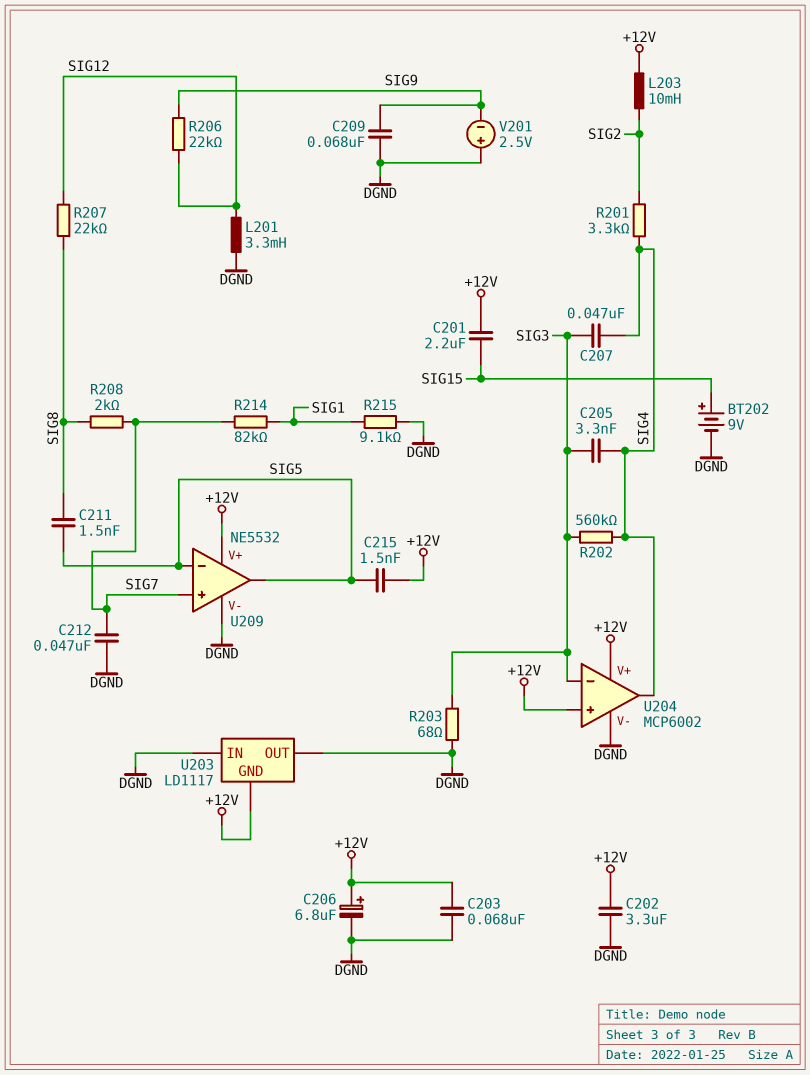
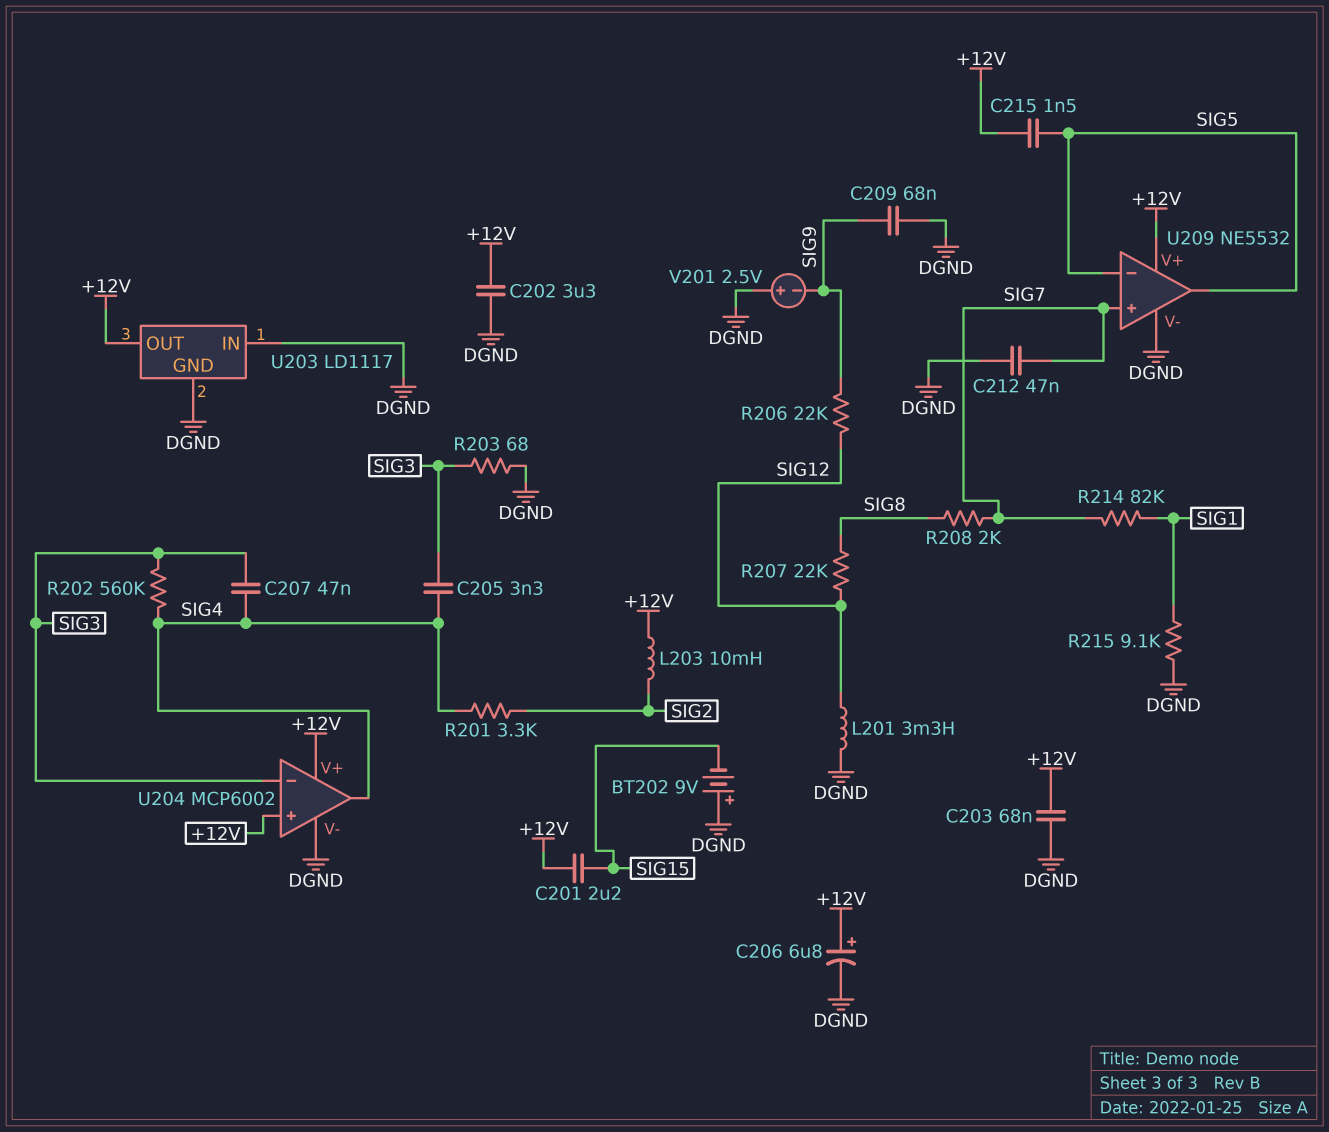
BT202: 9V (plus SIG15, minus DGND) -> 9V (plus DGND, minus SIG15)
C211: 1.5nF (SIG5, SIG8) -> none
U203 pin GND: +12V -> DGND
U203 pin OUT: DGND -> +12V

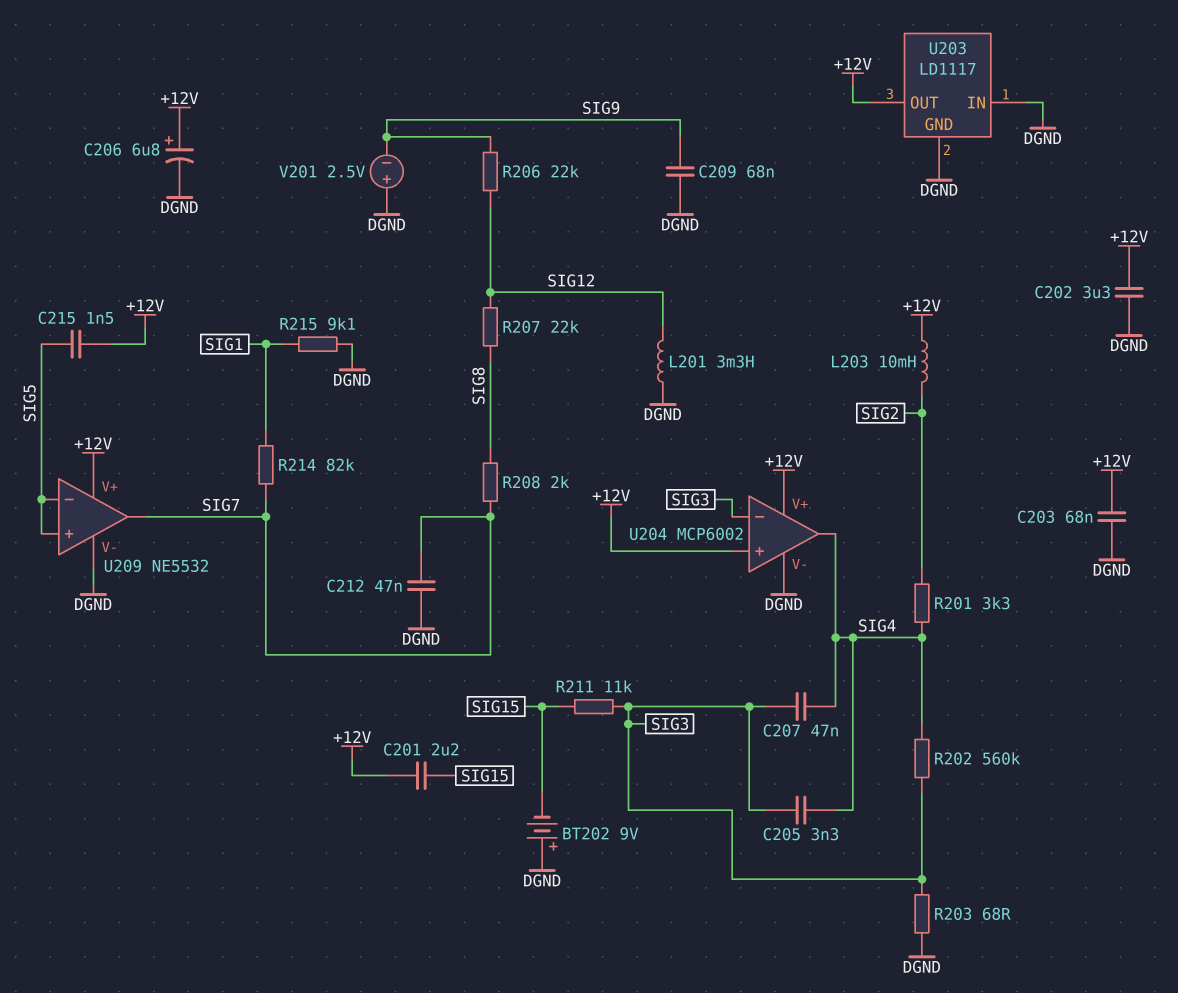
R211: none -> 11k (SIG3, SIG15)
U209 pin in+: SIG7 -> SIG5
U209 pin out: SIG5 -> SIG7

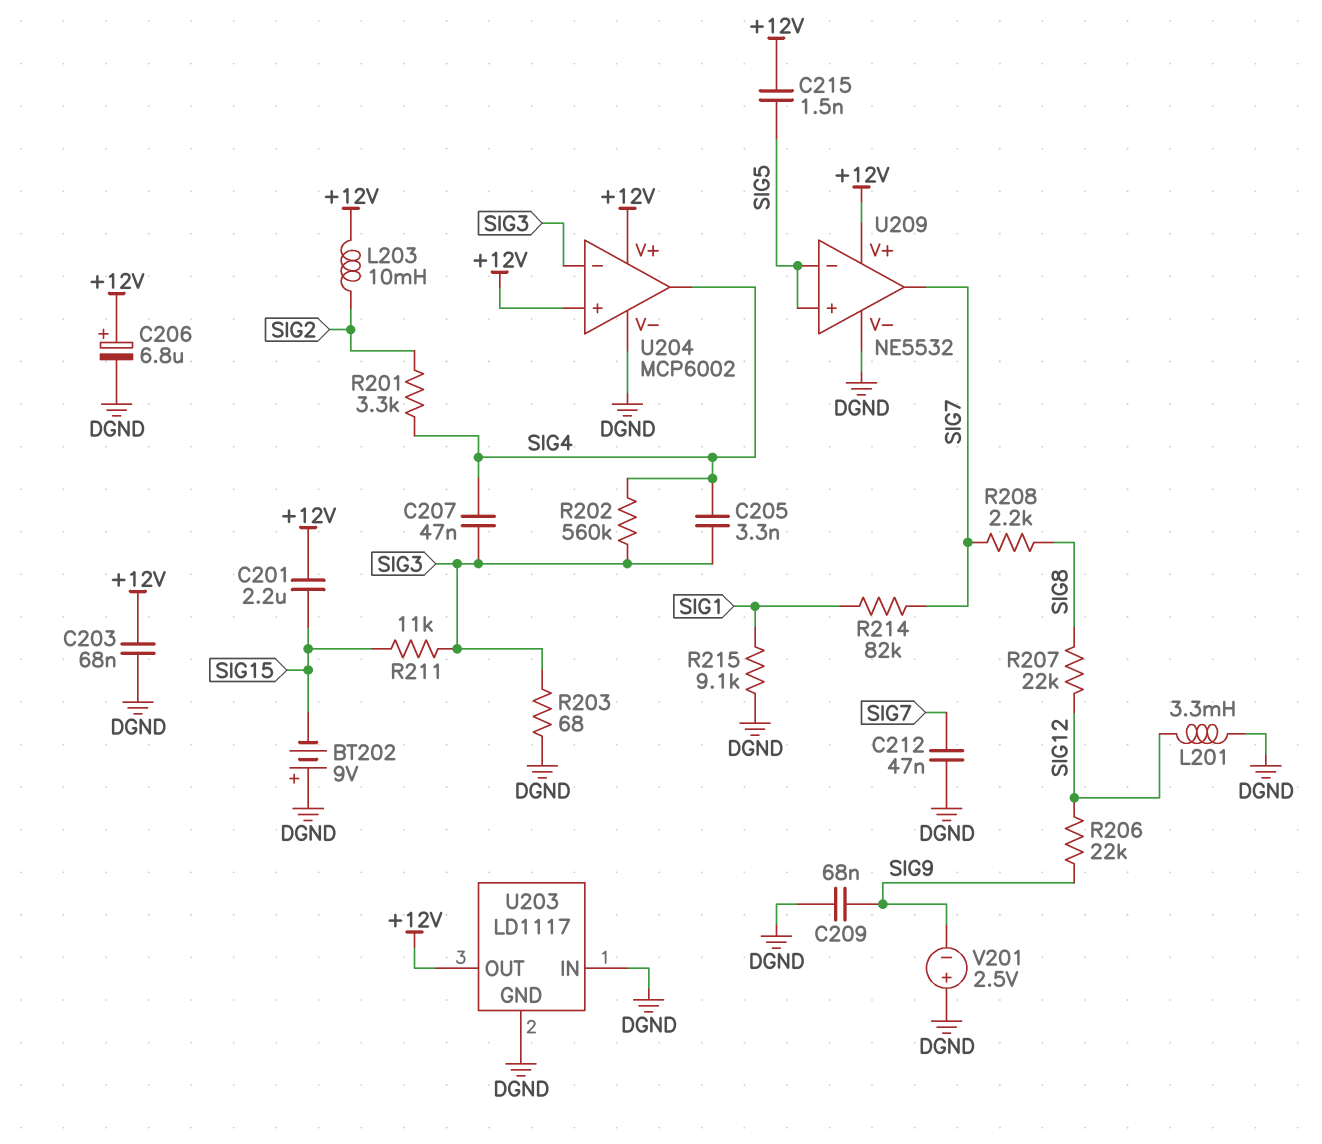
C202: 3.3uF (+12V, DGND) -> none
R208: 2k (SIG7, SIG8) -> 2.2k (SIG7, SIG8)

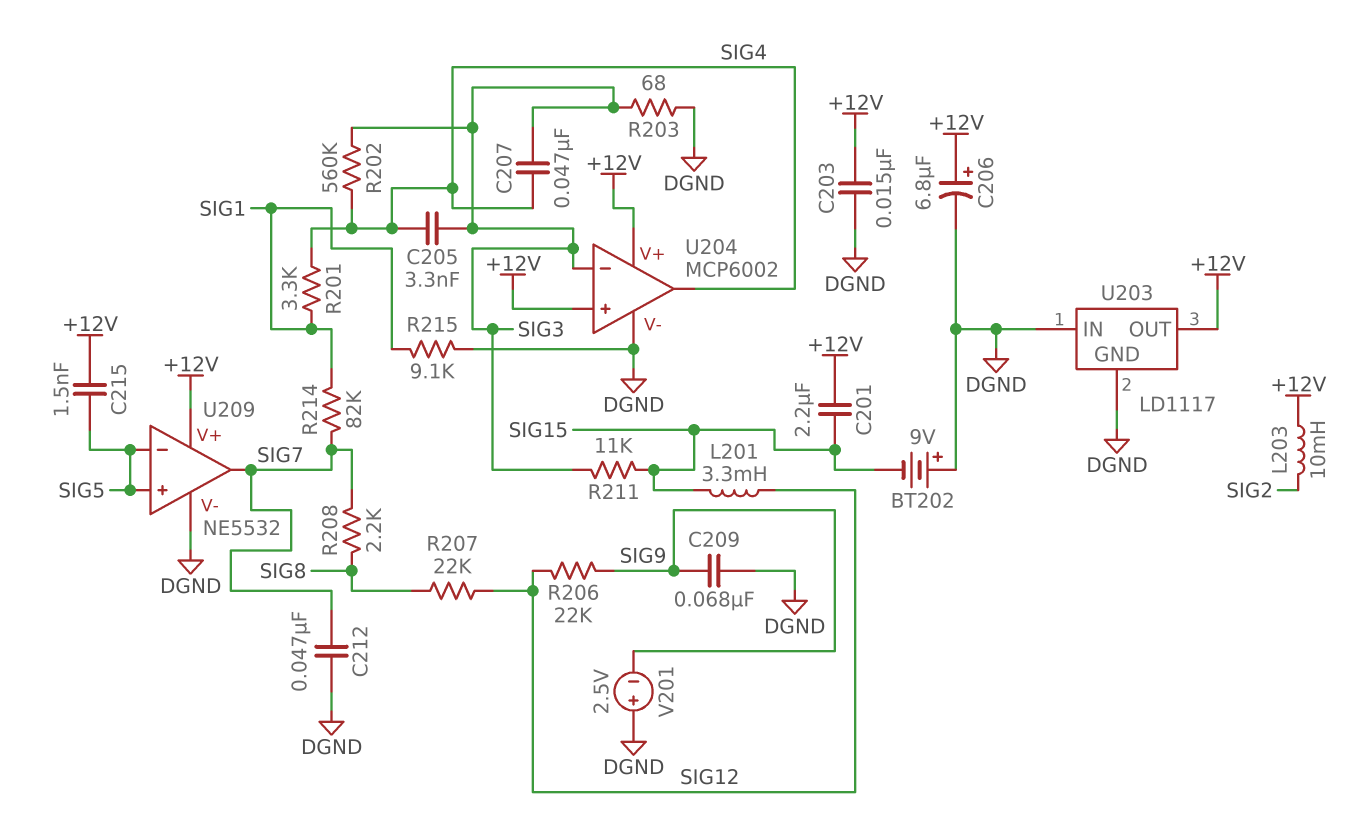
C203: 68nF (+12V, DGND) -> 15nF (+12V, DGND)
L201: 3.3mH (DGND, SIG12) -> 3.3mH (SIG12, SIG15)
R201: 3.3k (SIG2, SIG4) -> 3.3k (SIG1, SIG4)

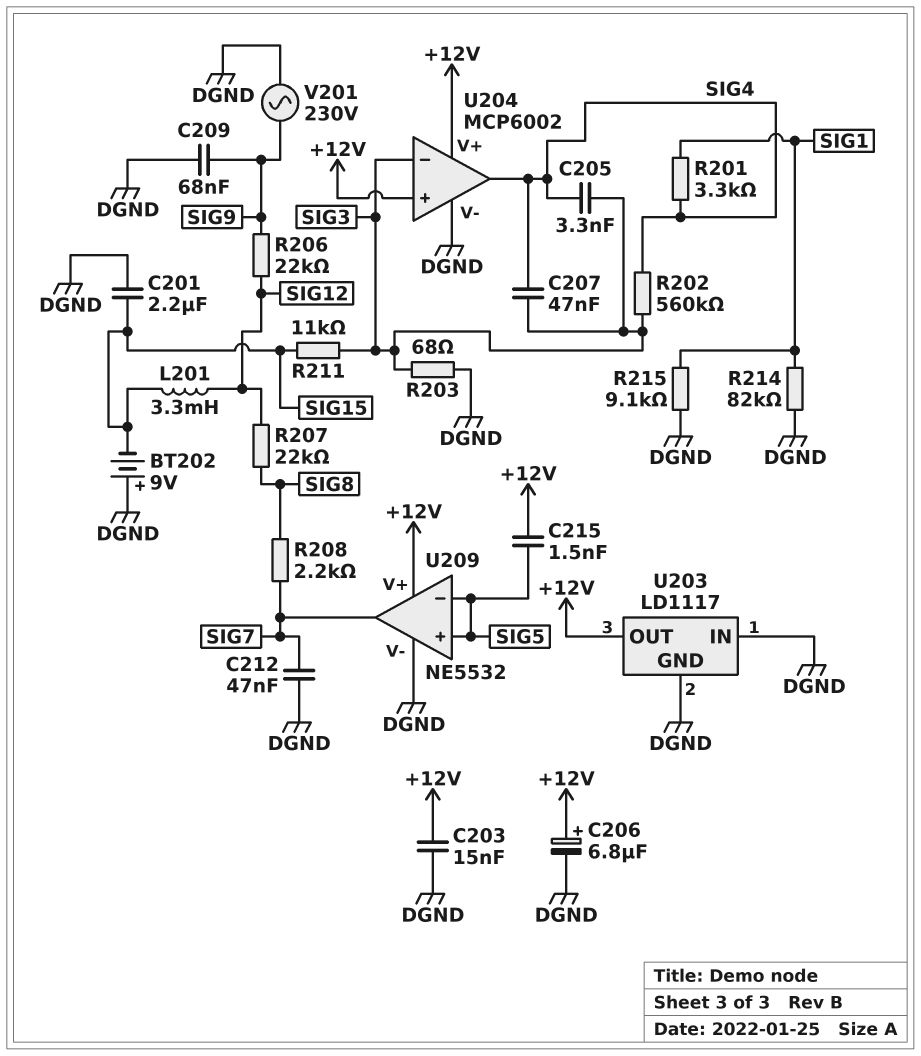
C201: 2.2uF (+12V, SIG15) -> 2.2uF (DGND, SIG15)
L203: 10mH (+12V, SIG2) -> none
R214: 82k (SIG1, SIG7) -> 82k (DGND, SIG1)
V201: 2.5V (plus DGND, minus SIG9) -> AC 230V (DGND, SIG9)

